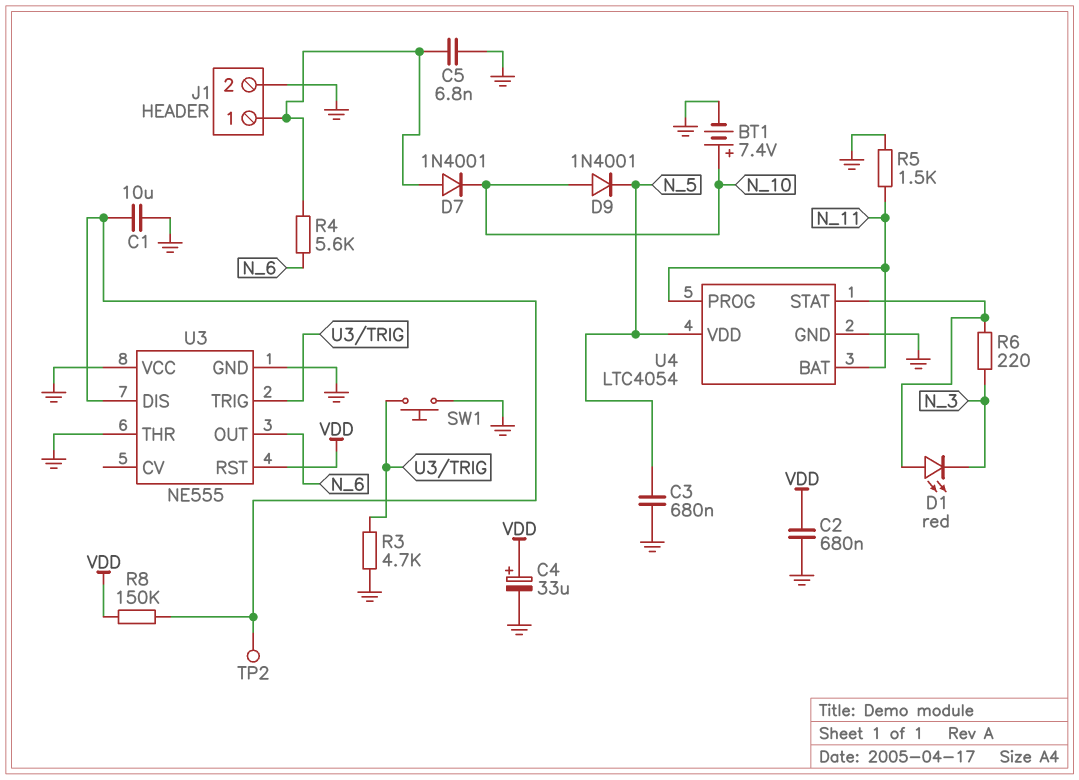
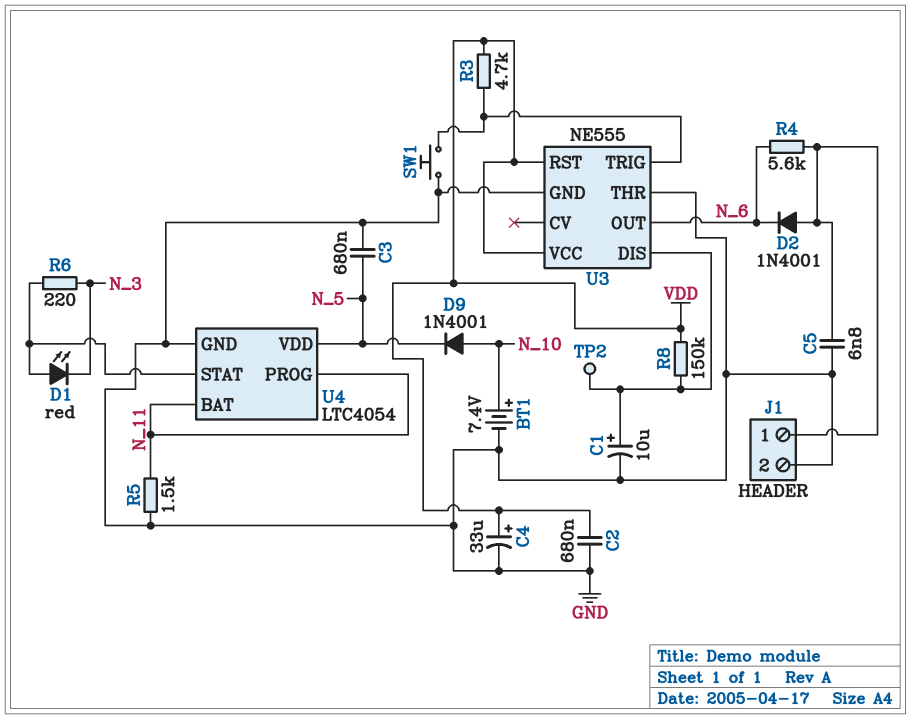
C1: 10uF (GND, U3/DIS) -> 10uF (plus U3/DIS, minus GND)
D2: none -> diode 1N4001 (A J1/1, K N_6)
D7: diode 1N4001 (A J1/1, K N_10) -> none
R3: 4.7k (GND, U3/TRIG) -> 4.7k (U3/TRIG, VDD)
U3 pin VCC: GND -> VDD

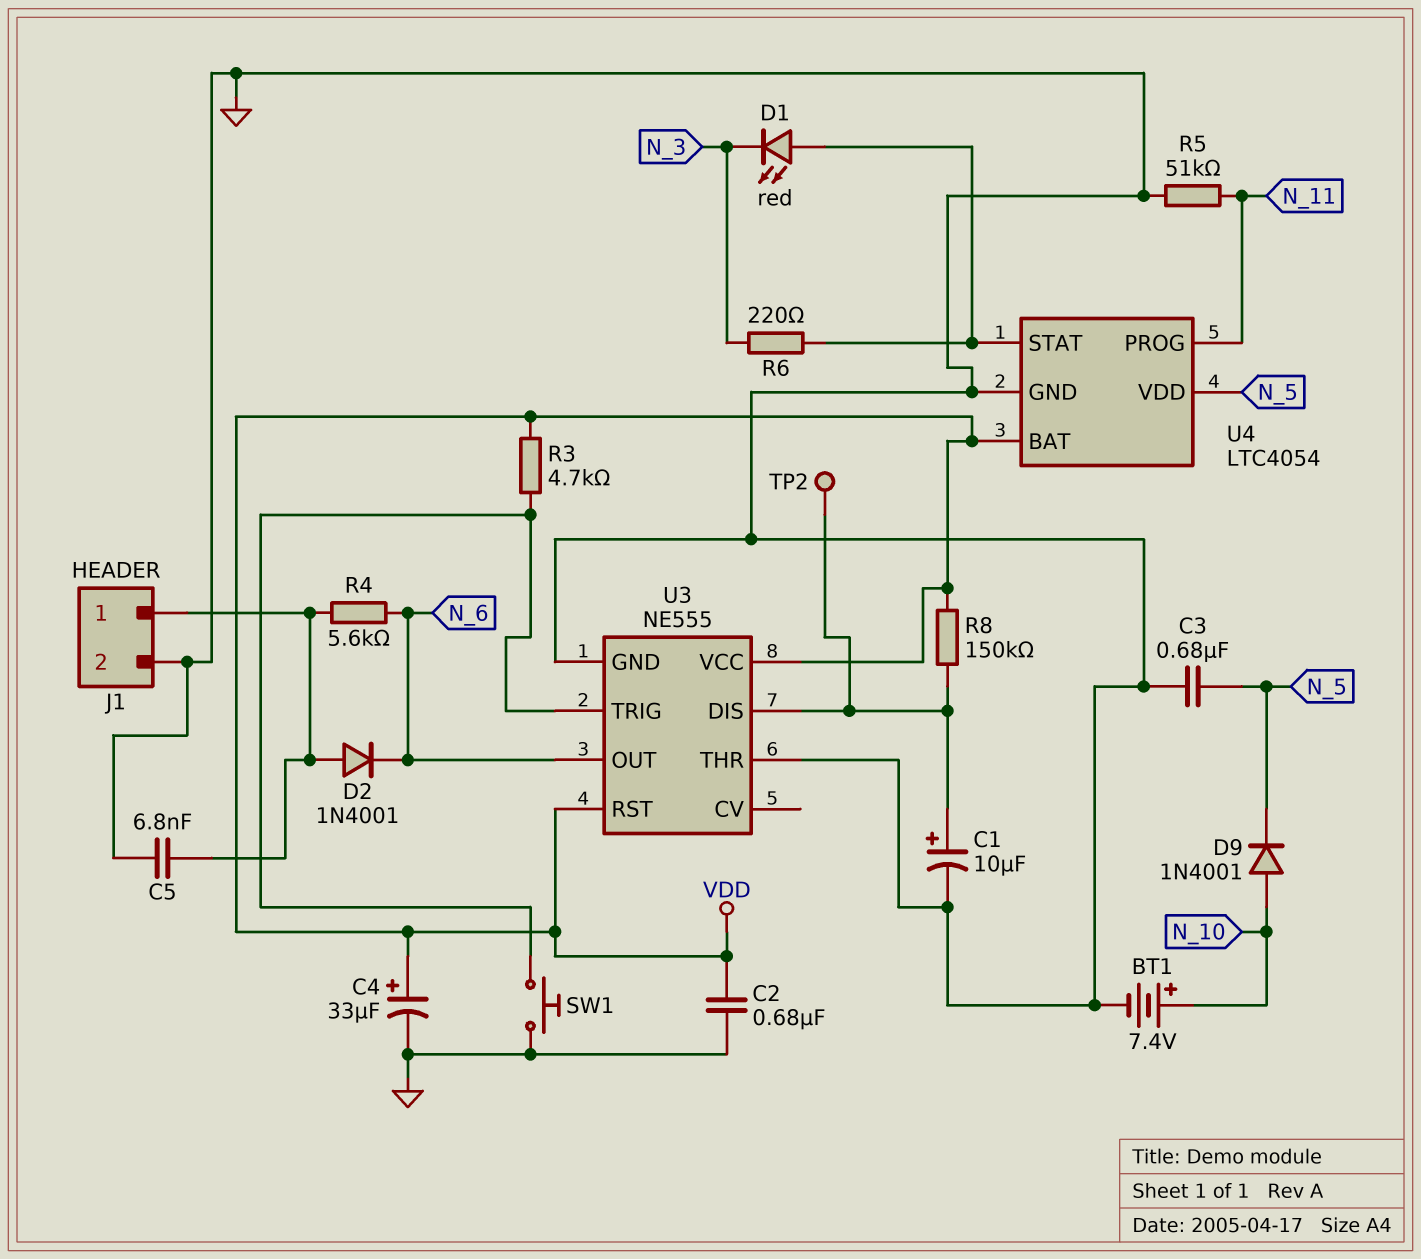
R5: 1.5k (GND, N_11) -> 51k (GND, N_11)
U4 pin BAT: N_11 -> VDD

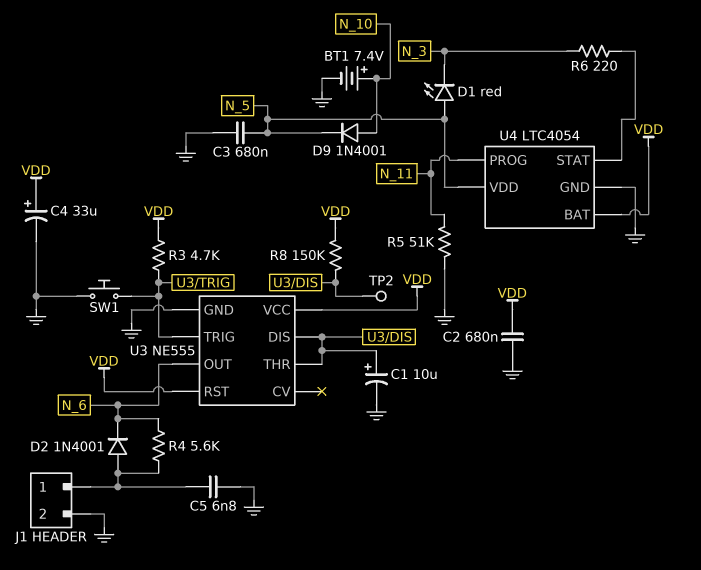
D1: LED red (A U4/STAT, K N_3) -> LED red (A N_5, K N_3)
U3 pin THR: GND -> U3/DIS

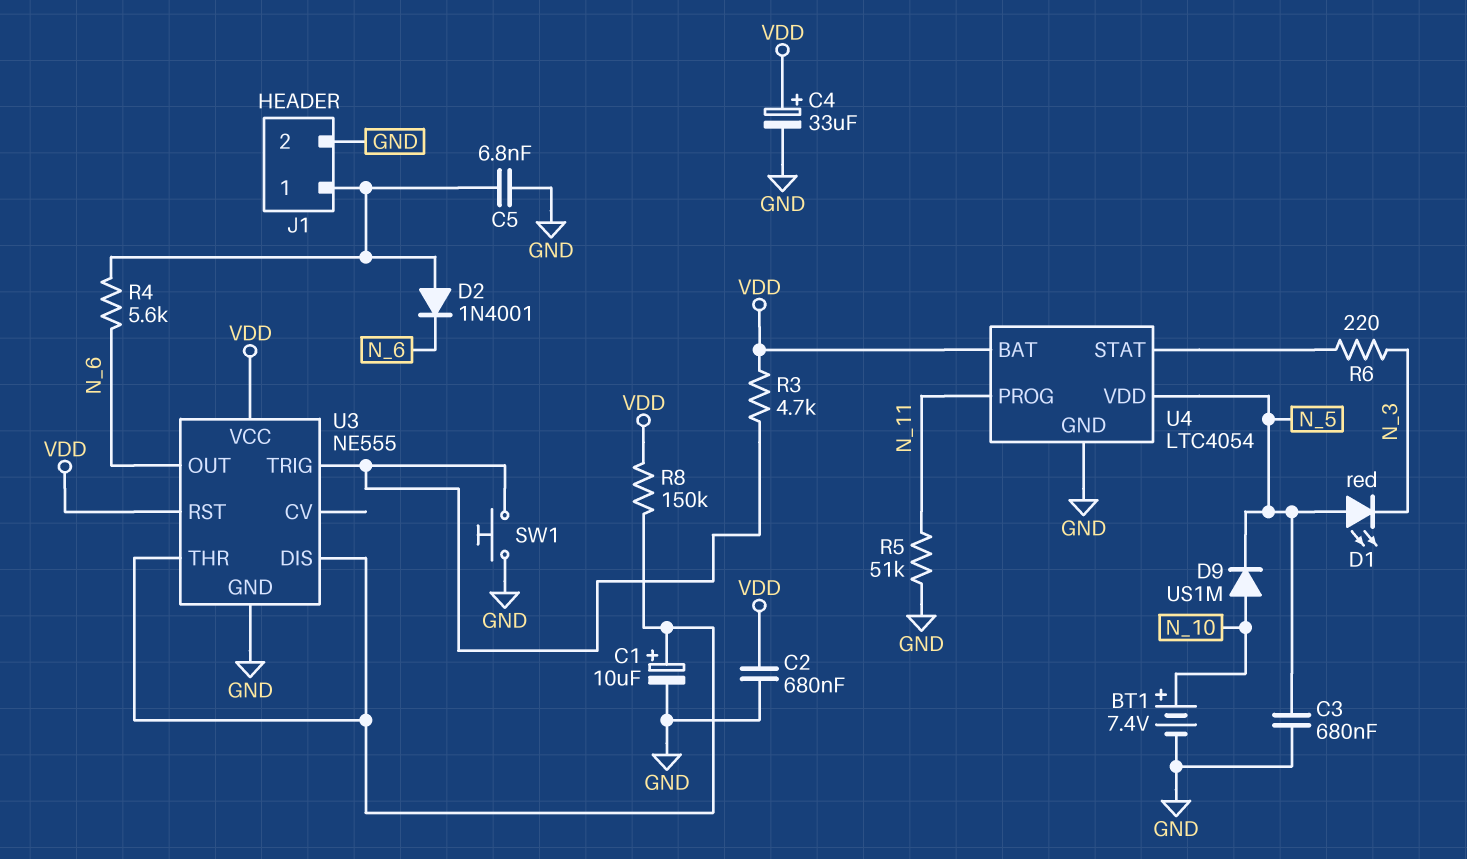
D9: diode 1N4001 (A N_10, K N_5) -> diode US1M (A N_10, K N_5)
TP2: test point (U3/DIS) -> none

